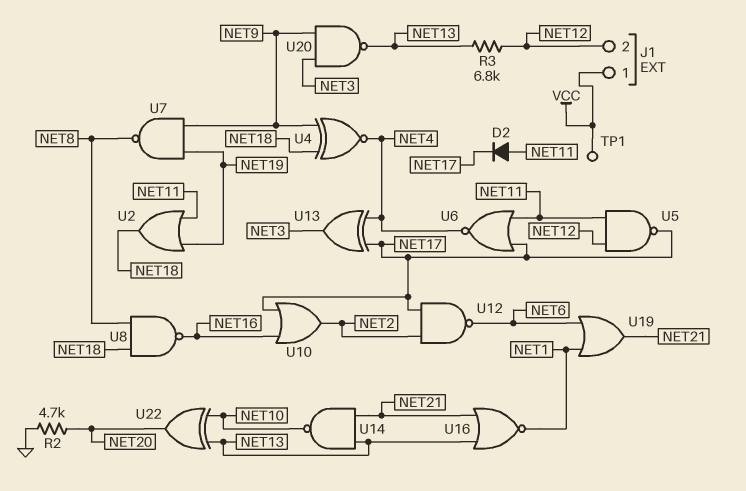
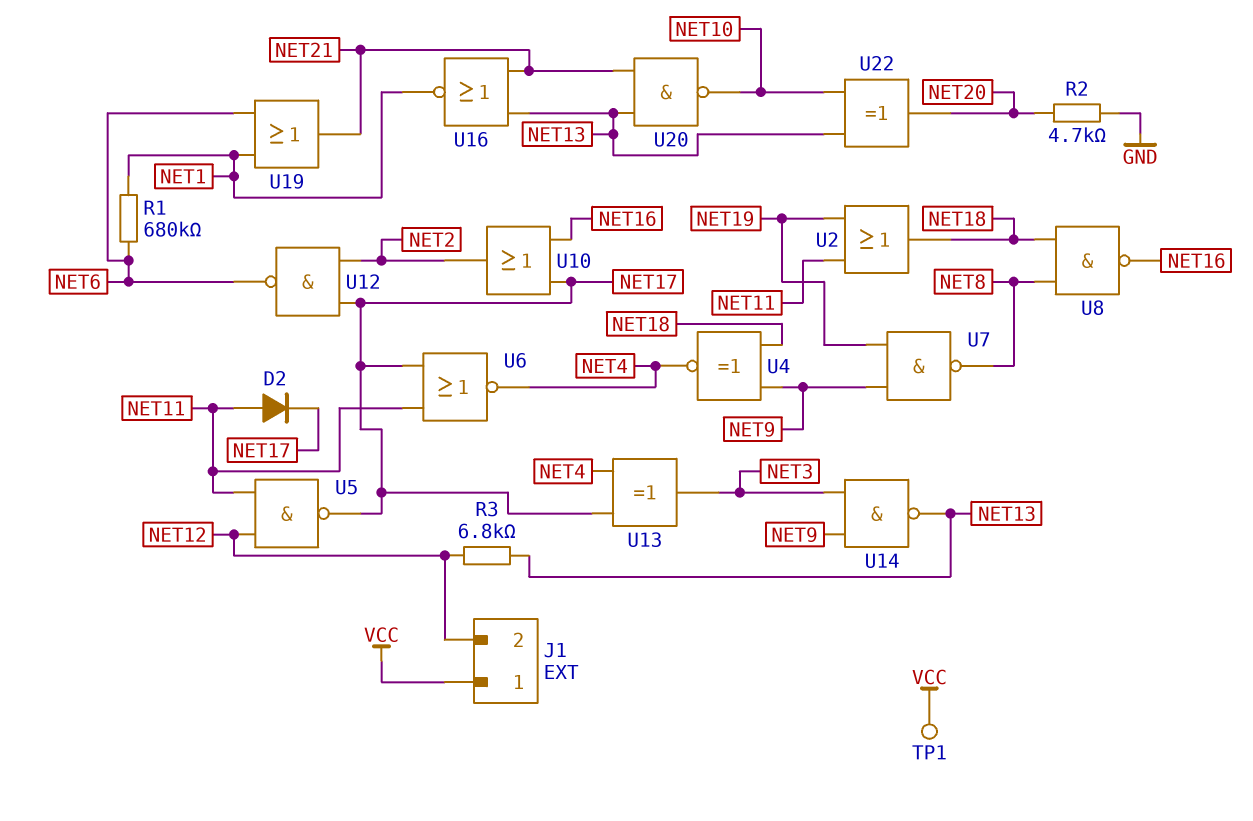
R1: none -> 680k (NET1, NET6)
U14: NAND (in NET13, in NET21, out NET10) -> NAND (in NET3, in NET9, out NET13)
U20: NAND (in NET3, in NET9, out NET13) -> NAND (in NET13, in NET21, out NET10)

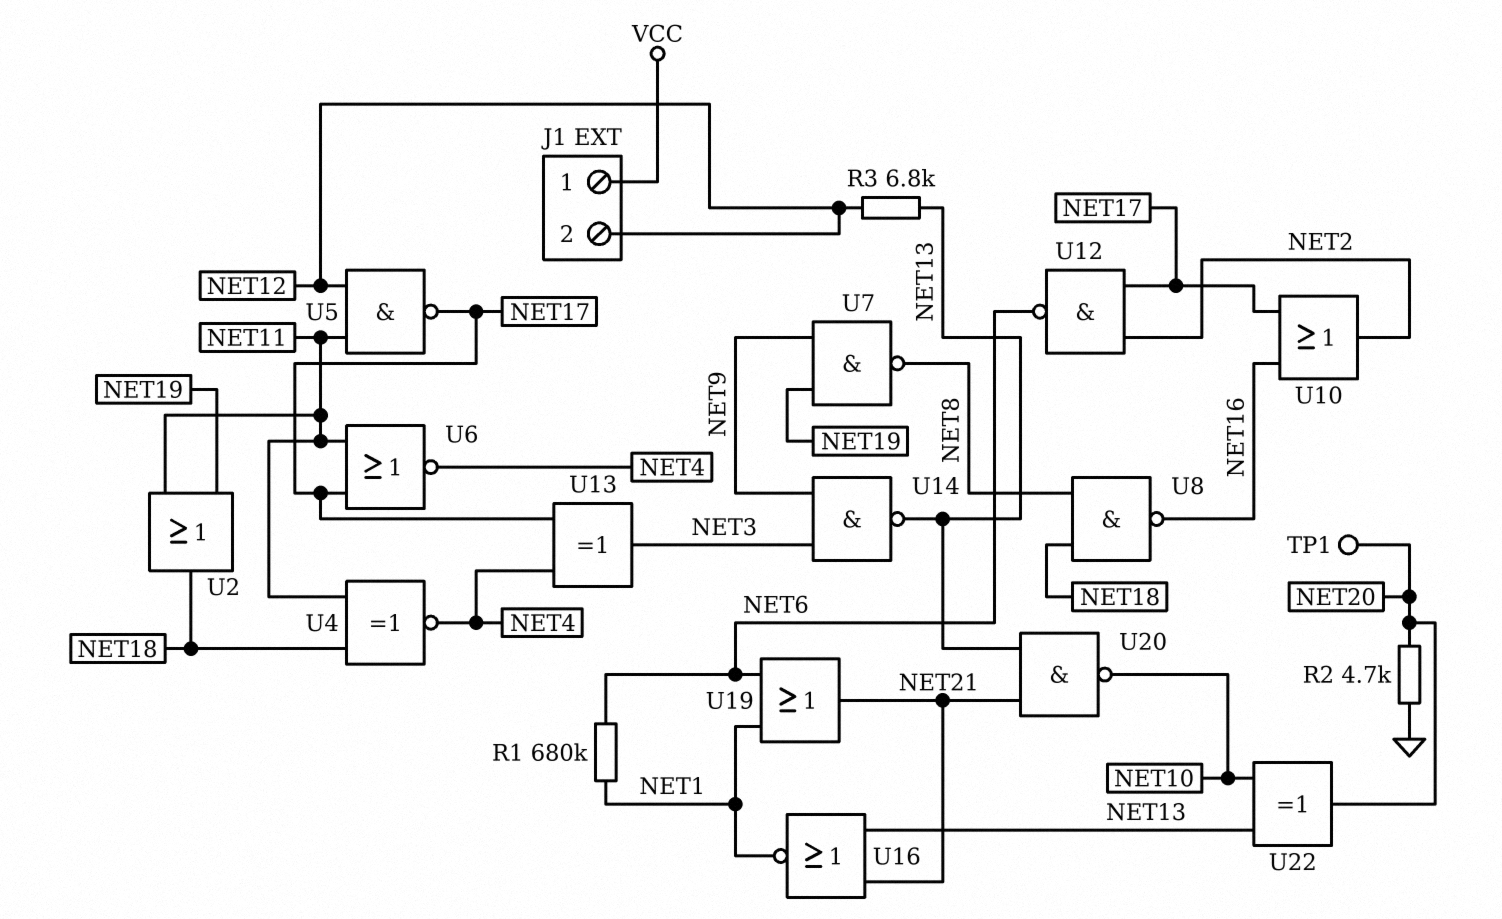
D2: diode (A NET11, K NET17) -> none
TP1: test point (VCC) -> test point (NET20)
U4: XNOR (in NET9, in NET18, out NET4) -> XNOR (in NET11, in NET18, out NET4)

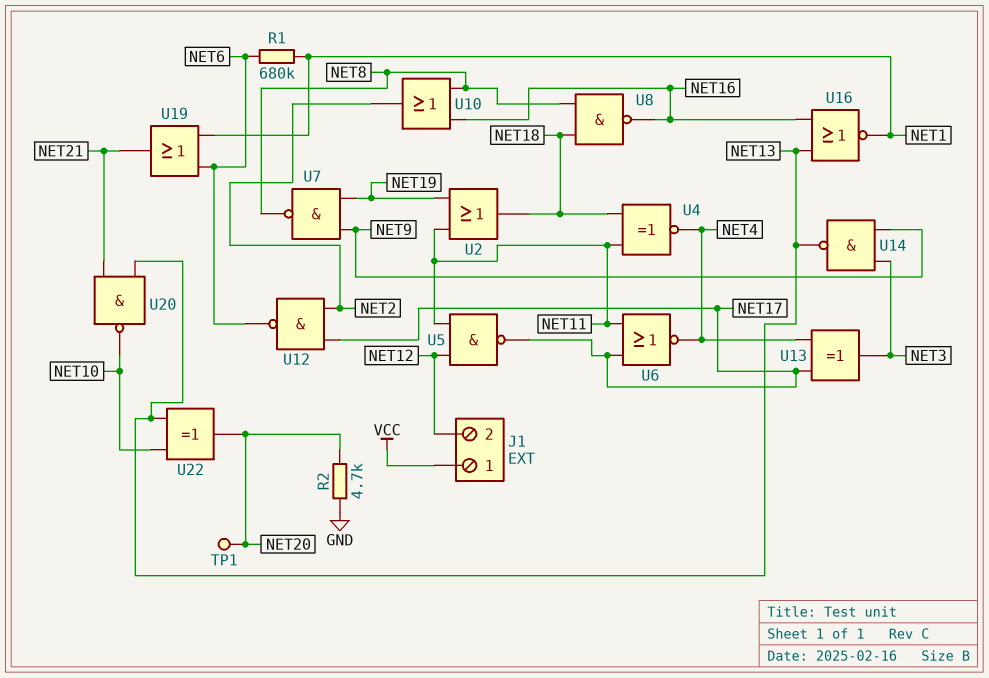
R3: 6.8k (NET12, NET13) -> none
U10: OR (in NET16, in NET17, out NET2) -> OR (in NET8, in NET16, out NET2)
U16: NOR (in NET13, in NET21, out NET1) -> NOR (in NET13, in NET16, out NET1)

